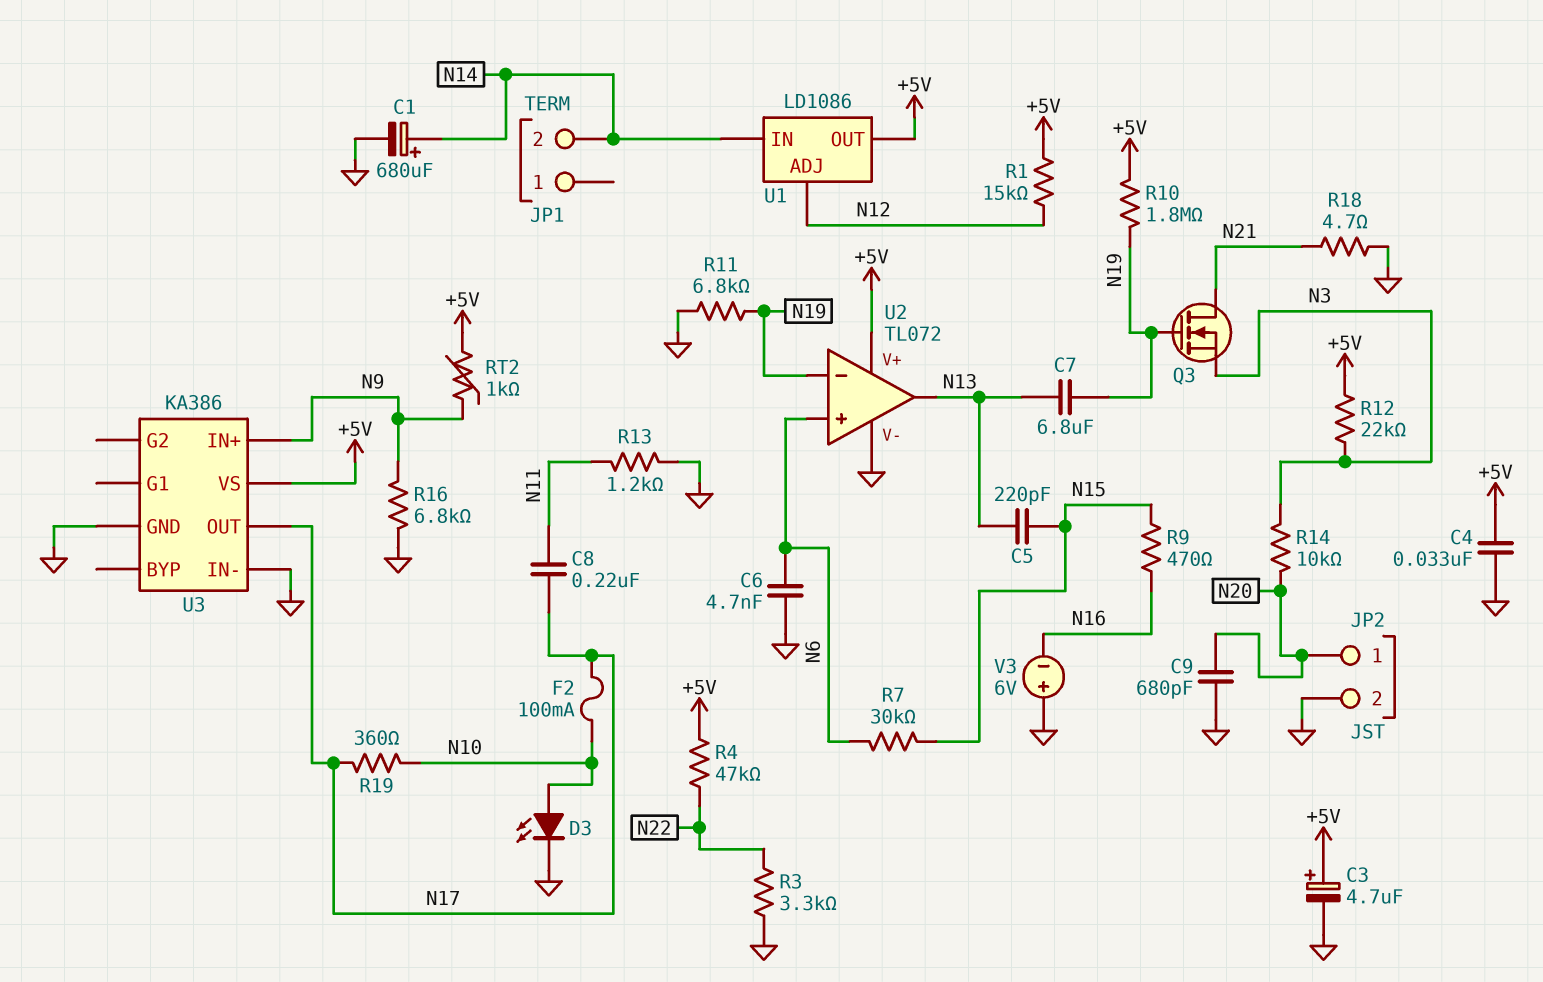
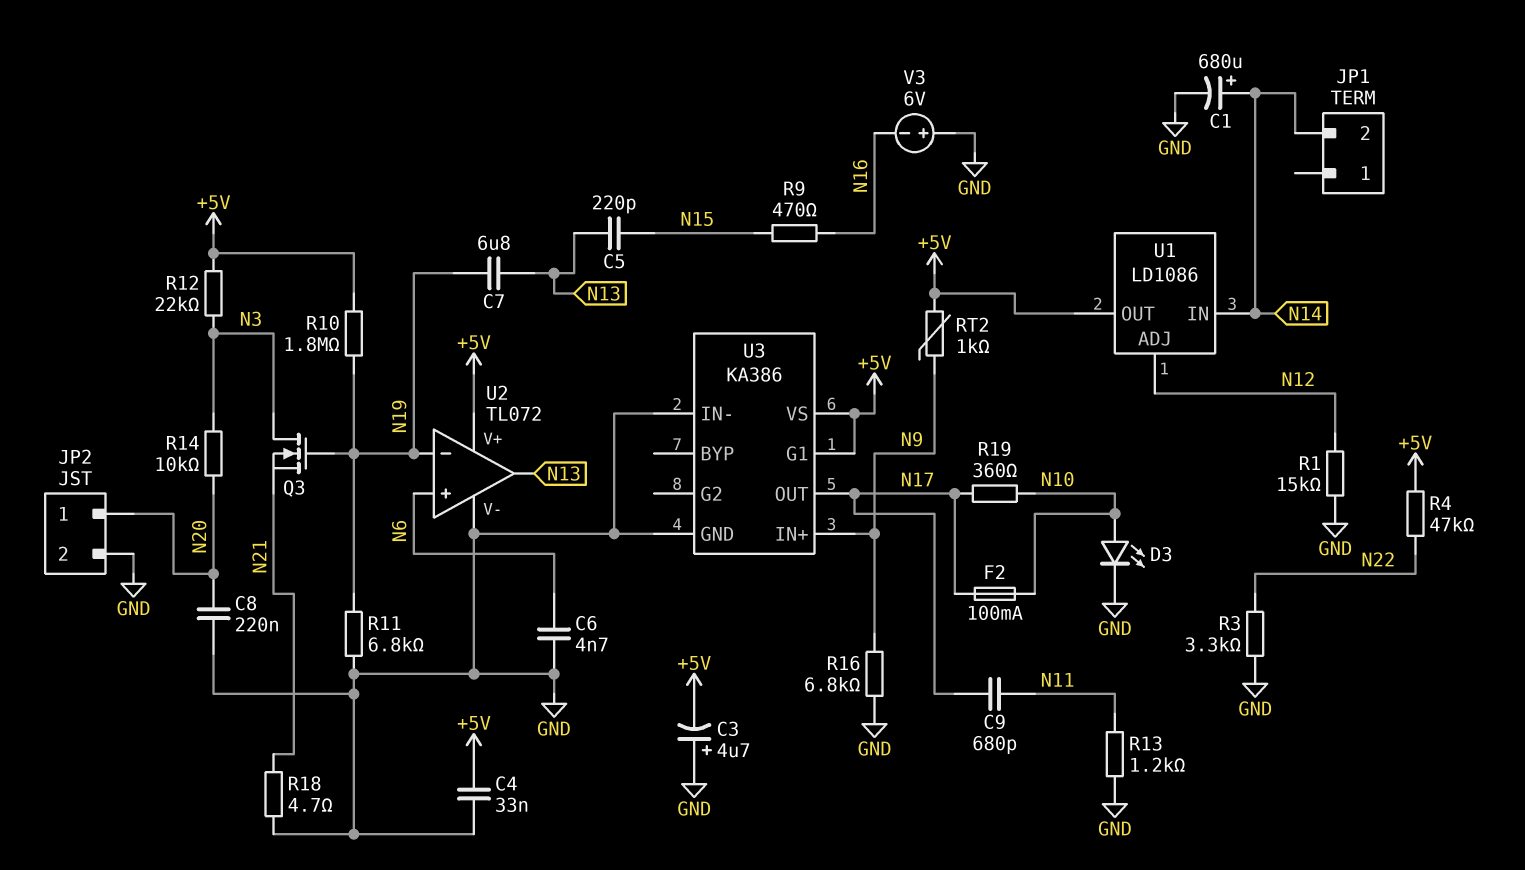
C3: 4.7uF (plus +5V, minus GND) -> 4.7uF (plus GND, minus +5V)
C8: 220nF (N11, N17) -> 220nF (GND, N20)
C9: 680pF (GND, N20) -> 680pF (N11, N17)
Q3: NMOS (G N19, D N21, S N3) -> NMOS (G N19, D N3, S N21)
R1: 15k (+5V, N12) -> 15k (GND, N12)
R7: 30k (N6, N15) -> none
U3 pin G1: none -> +5V

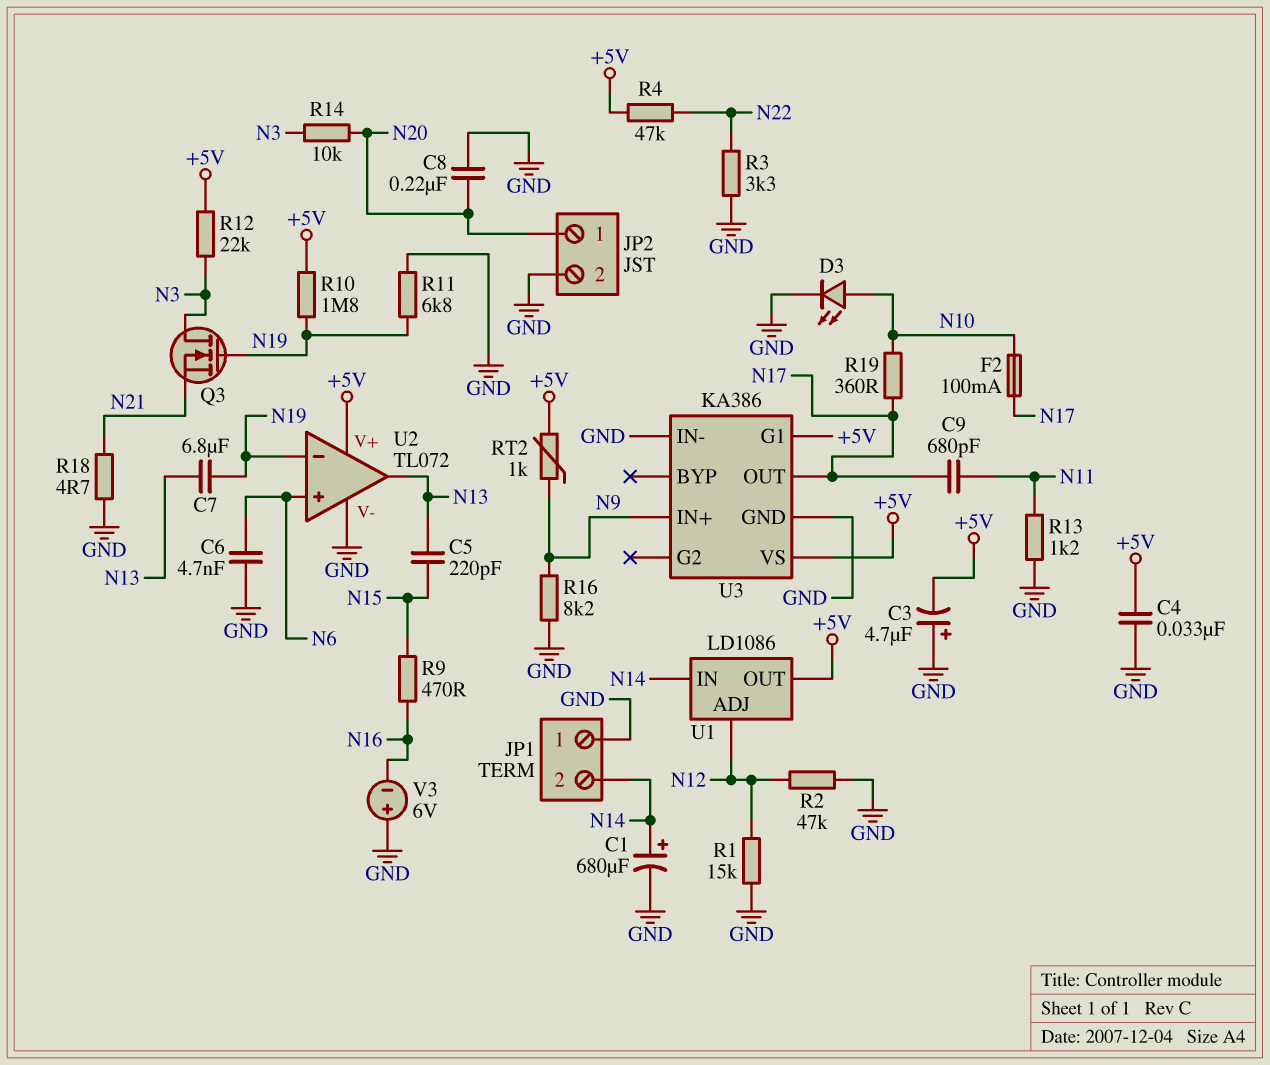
JP1 pin 1: none -> GND
R2: none -> 47k (GND, N12)
R16: 6.8k (GND, N9) -> 8.2k (GND, N9)

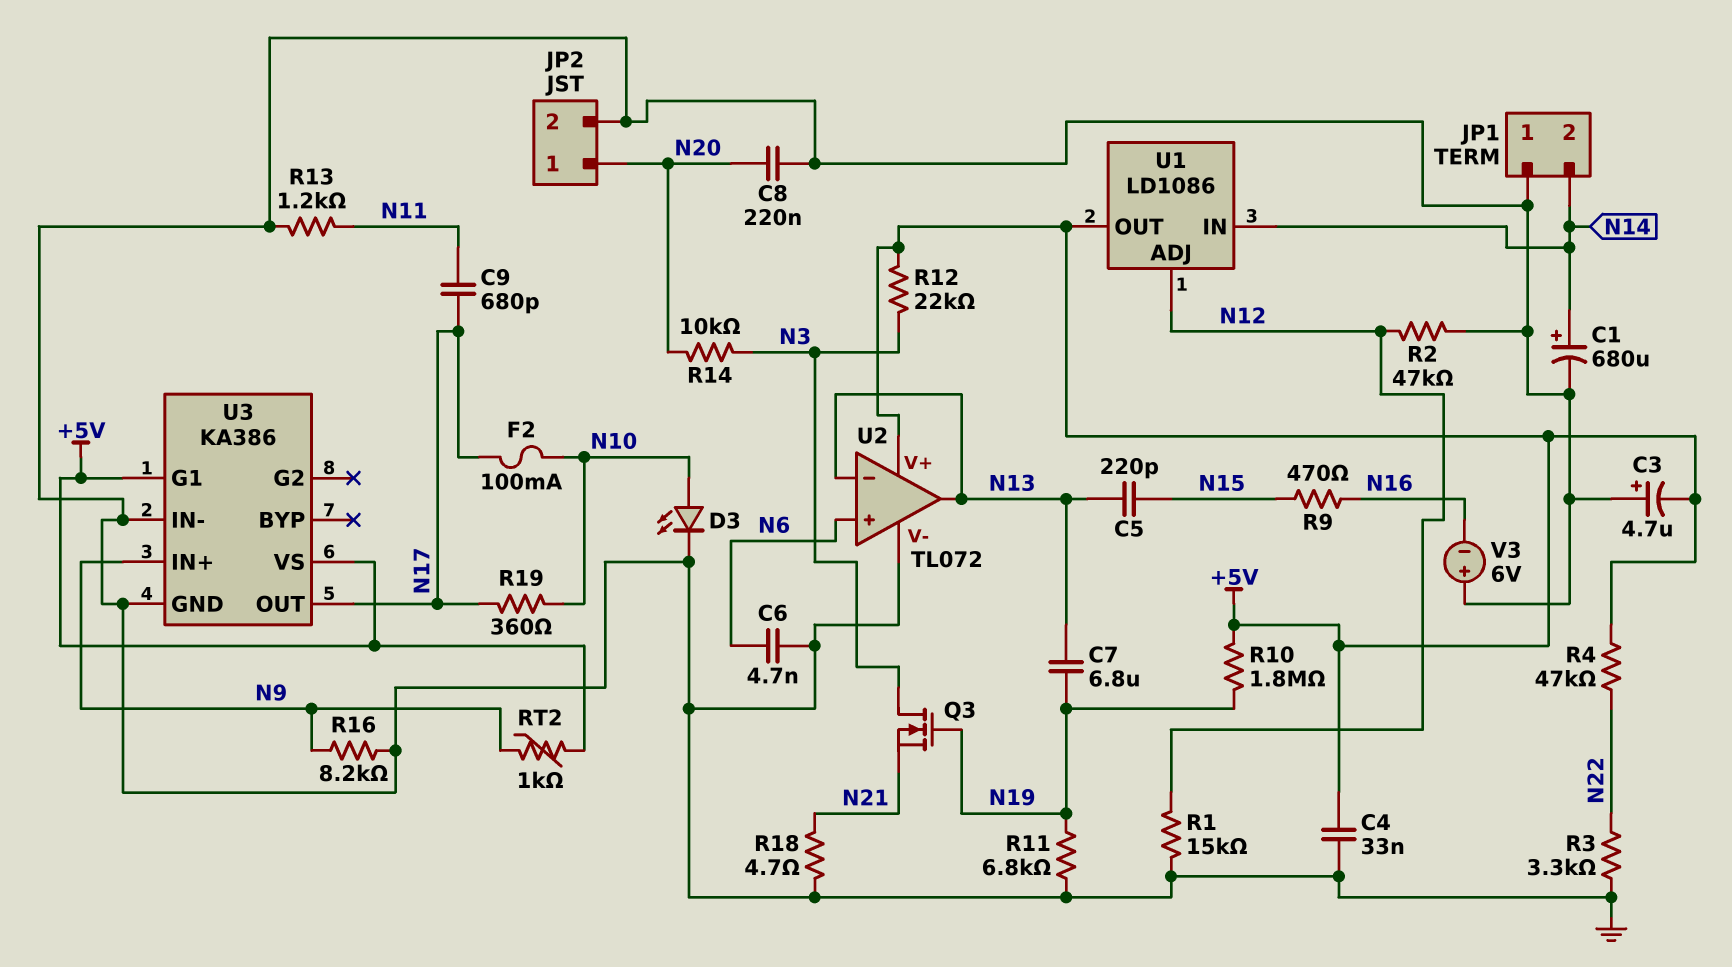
U2 pin in-: N19 -> N13

